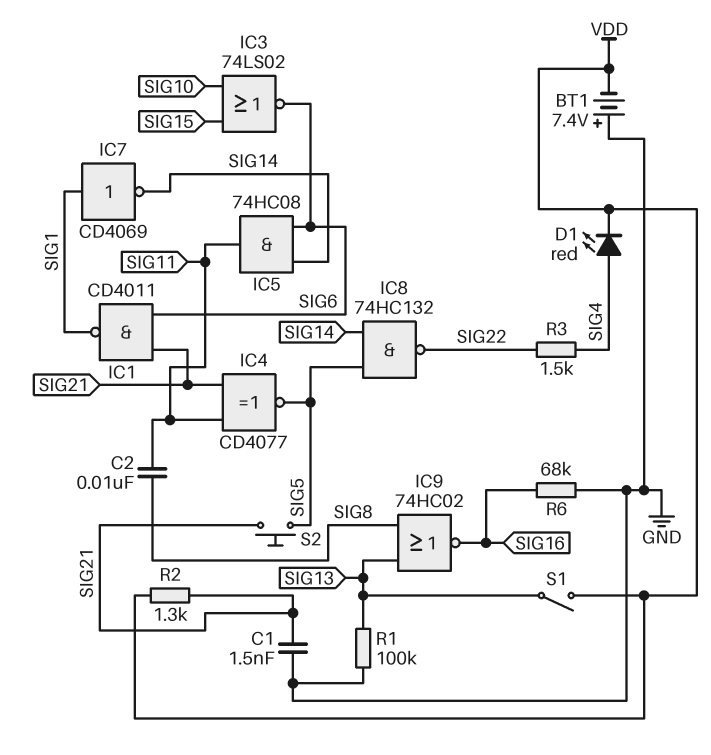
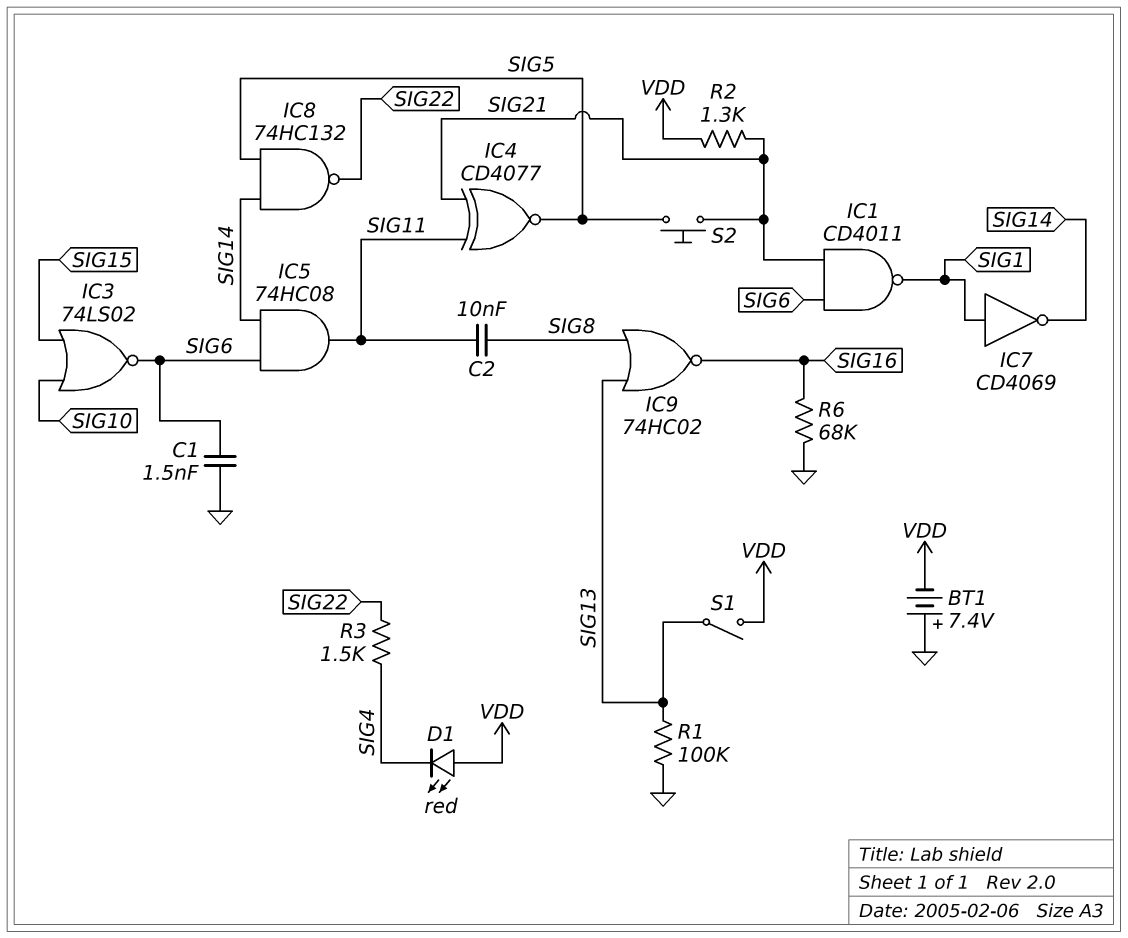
C1: 1.5nF (GND, SIG21) -> 1.5nF (GND, SIG6)
D1: LED red (A SIG4, K VDD) -> LED red (A VDD, K SIG4)

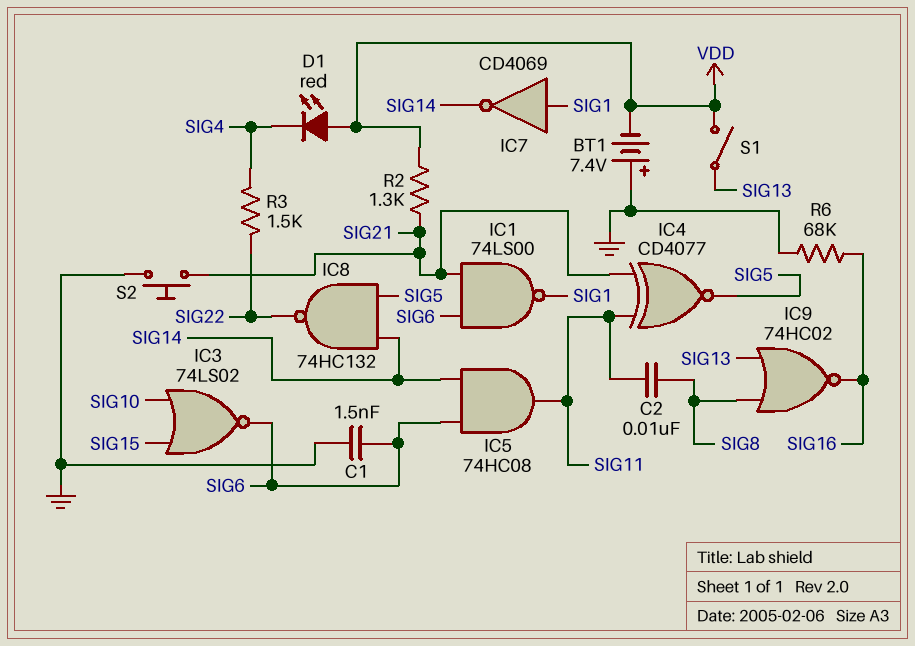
IC1: NAND CD4011 (in SIG6, in SIG21, out SIG1) -> NAND 74LS00 (in SIG6, in SIG21, out SIG1)
R1: 100k (GND, SIG13) -> none
S2: button (SIG5, SIG21) -> button (GND, SIG21)

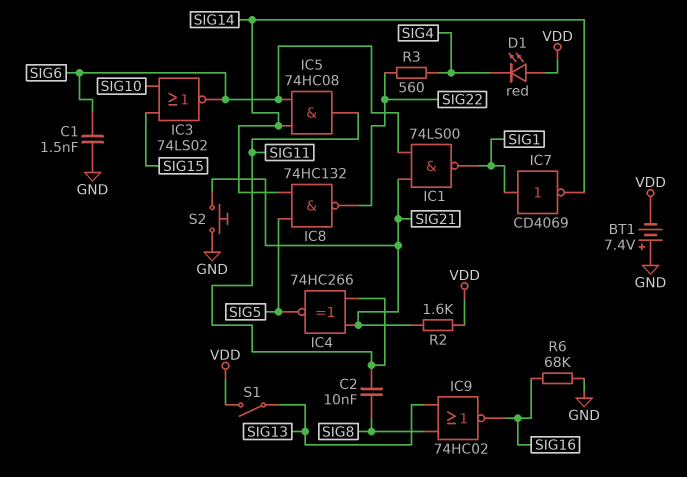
IC4: XNOR CD4077 (in SIG11, in SIG21, out SIG5) -> XNOR 74HC266 (in SIG11, in SIG21, out SIG5)
R2: 1.3k (SIG21, VDD) -> 1.6k (SIG21, VDD)
R3: 1.5k (SIG4, SIG22) -> 560 (SIG4, SIG22)

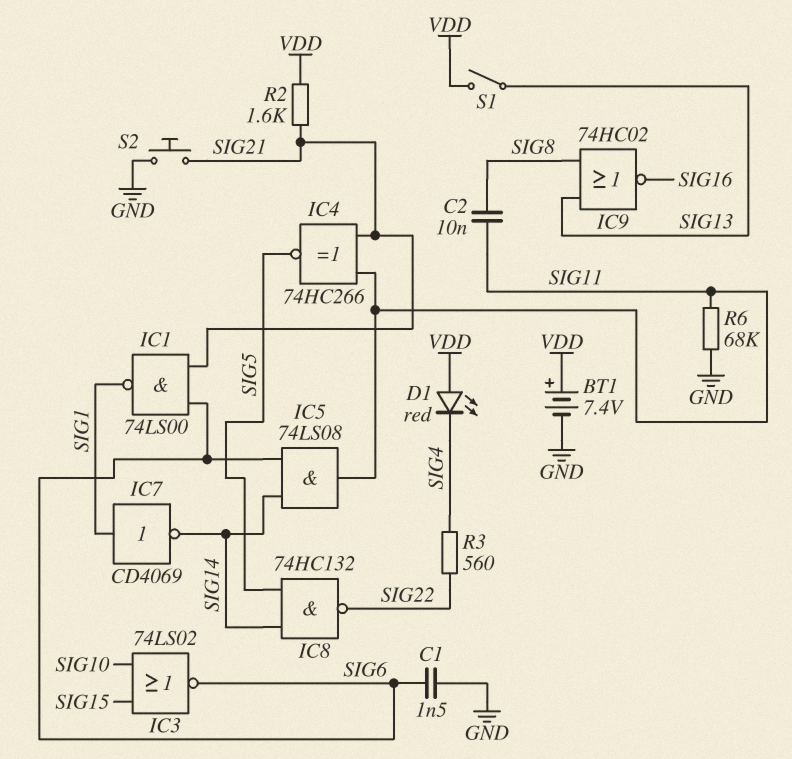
BT1: 7.4V (plus GND, minus VDD) -> 7.4V (plus VDD, minus GND)
IC5: AND 74HC08 (in SIG6, in SIG14, out SIG11) -> AND 74LS08 (in SIG6, in SIG14, out SIG11)
R6: 68k (GND, SIG16) -> 68k (GND, SIG11)

